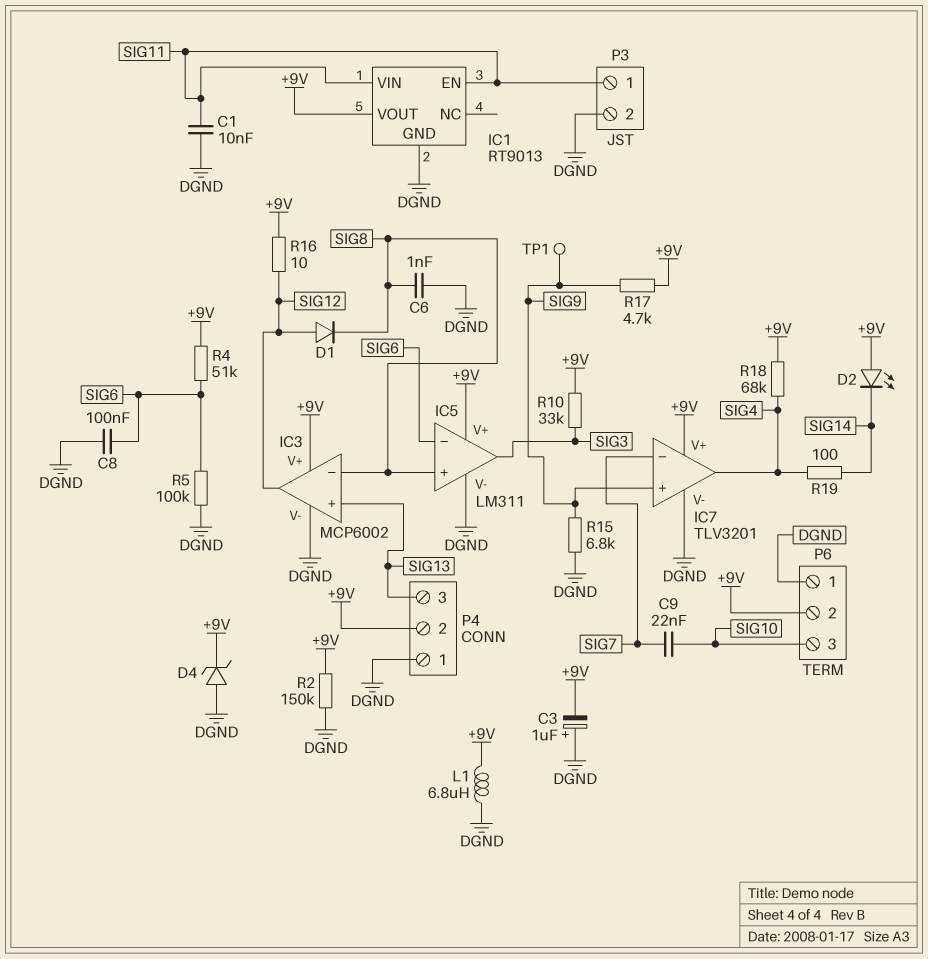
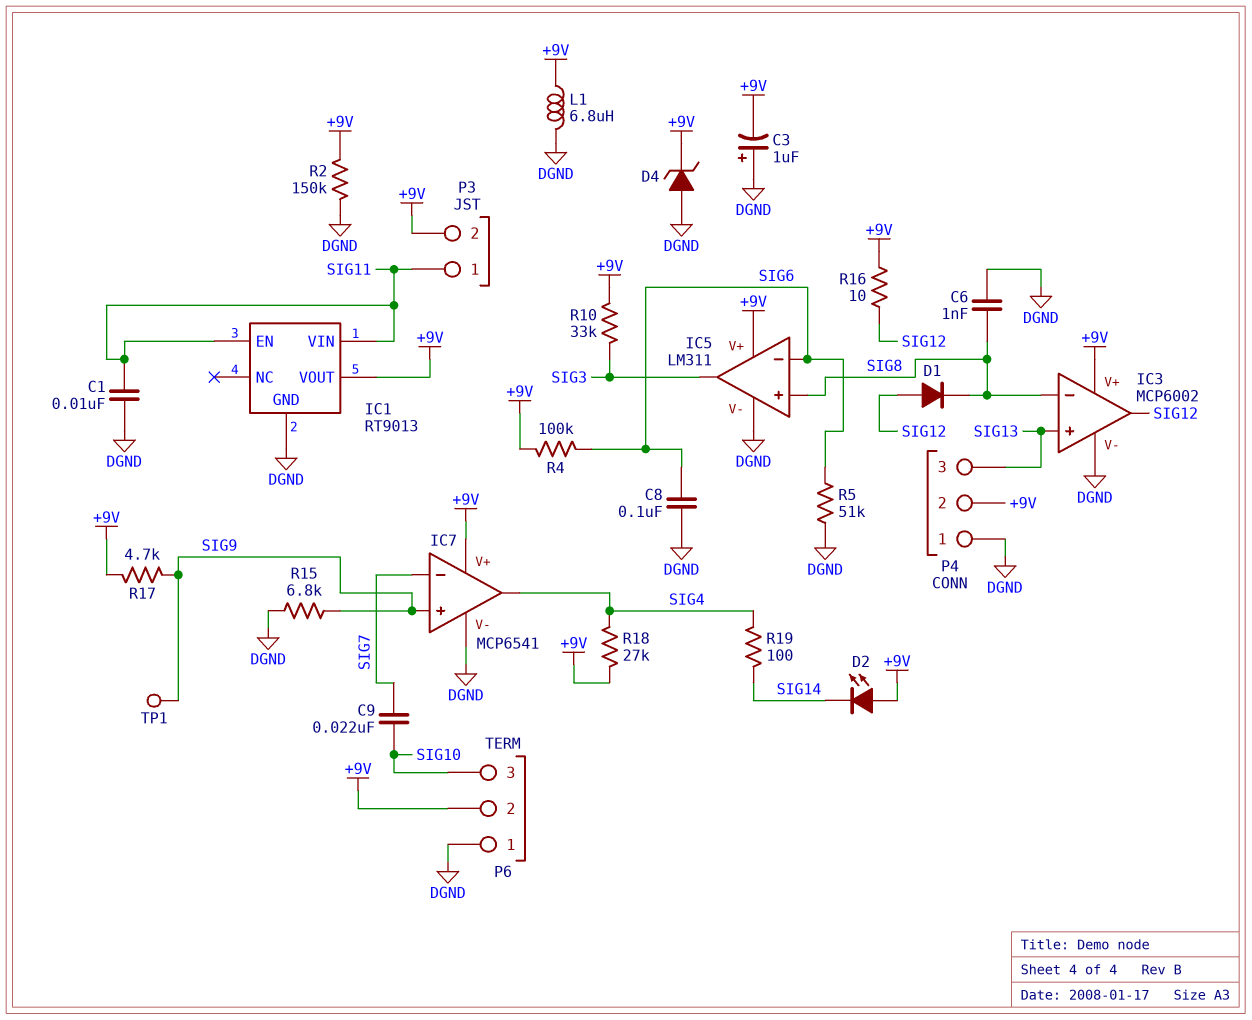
IC7: TLV3201 -> MCP6541
P3 pin 2: DGND -> +9V
R4: 51k (+9V, SIG6) -> 100k (+9V, SIG6)
R5: 100k (DGND, SIG6) -> 51k (DGND, SIG6)
R18: 68k (+9V, SIG4) -> 27k (+9V, SIG4)

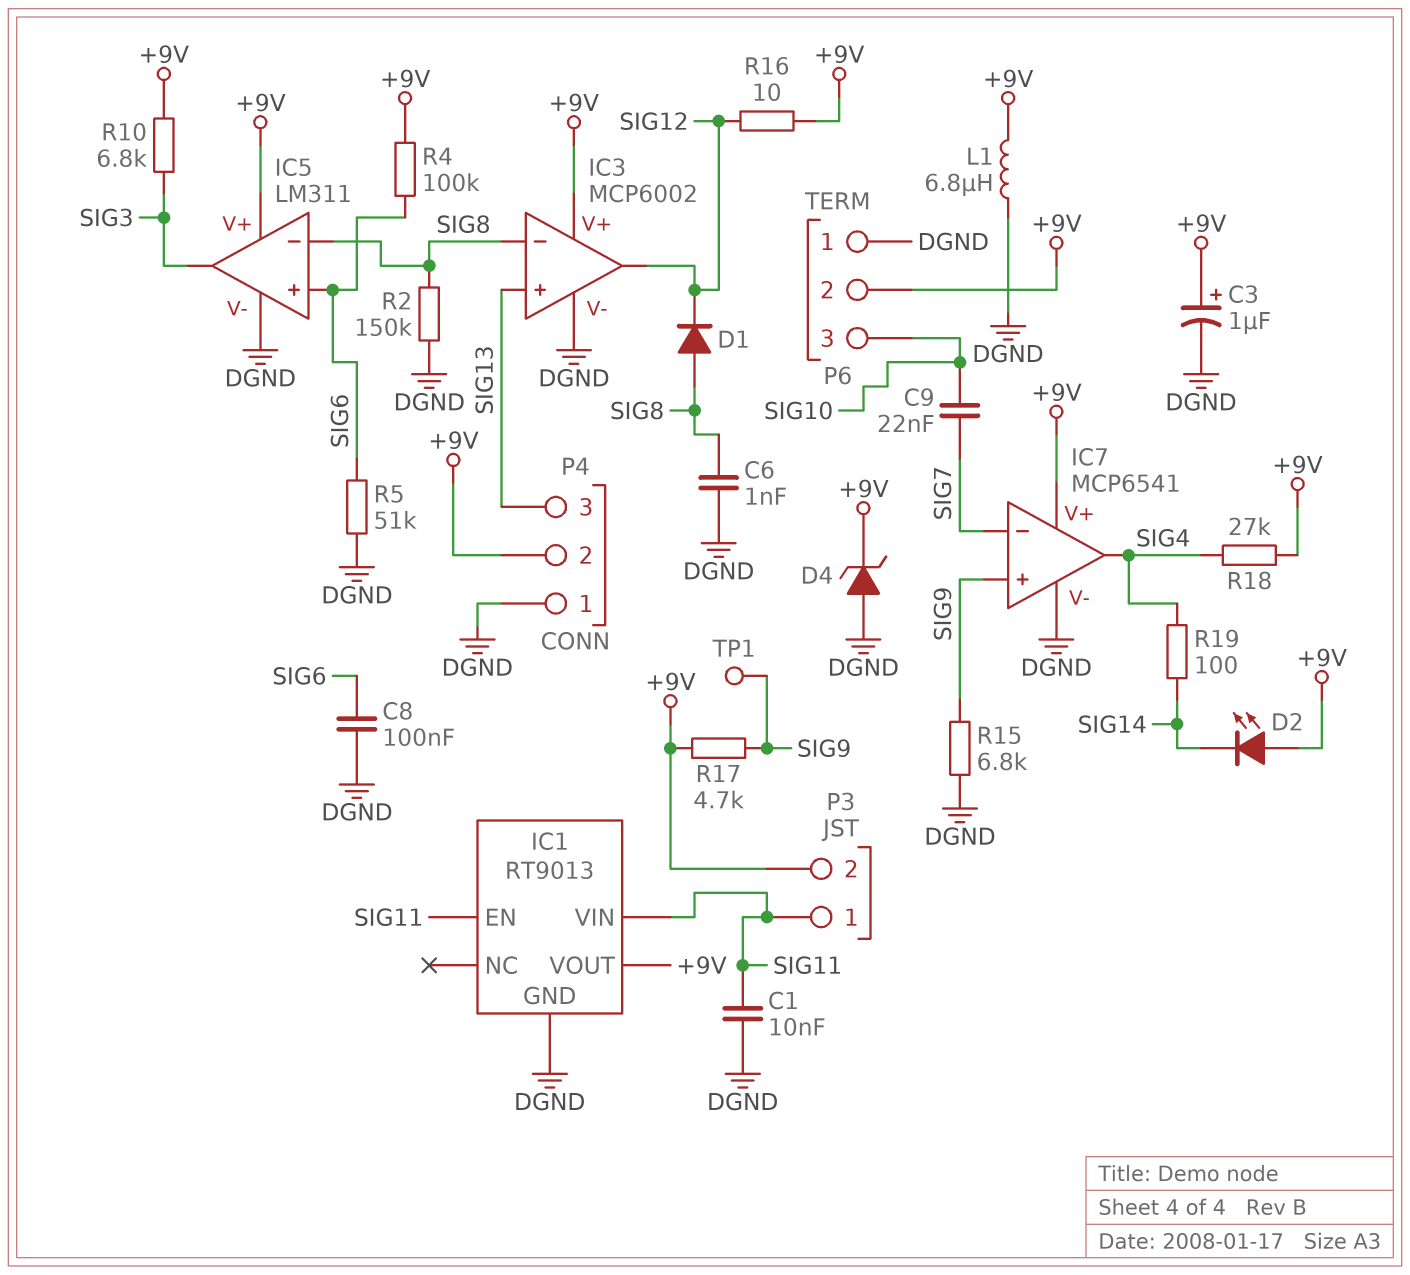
C3: 1uF (plus DGND, minus +9V) -> 1uF (plus +9V, minus DGND)
D1: diode (A SIG12, K SIG8) -> diode (A SIG8, K SIG12)
IC5 pin in+: SIG8 -> SIG6
IC5 pin in-: SIG6 -> SIG8
R2: 150k (+9V, DGND) -> 150k (DGND, SIG8)
R10: 33k (+9V, SIG3) -> 6.8k (+9V, SIG3)

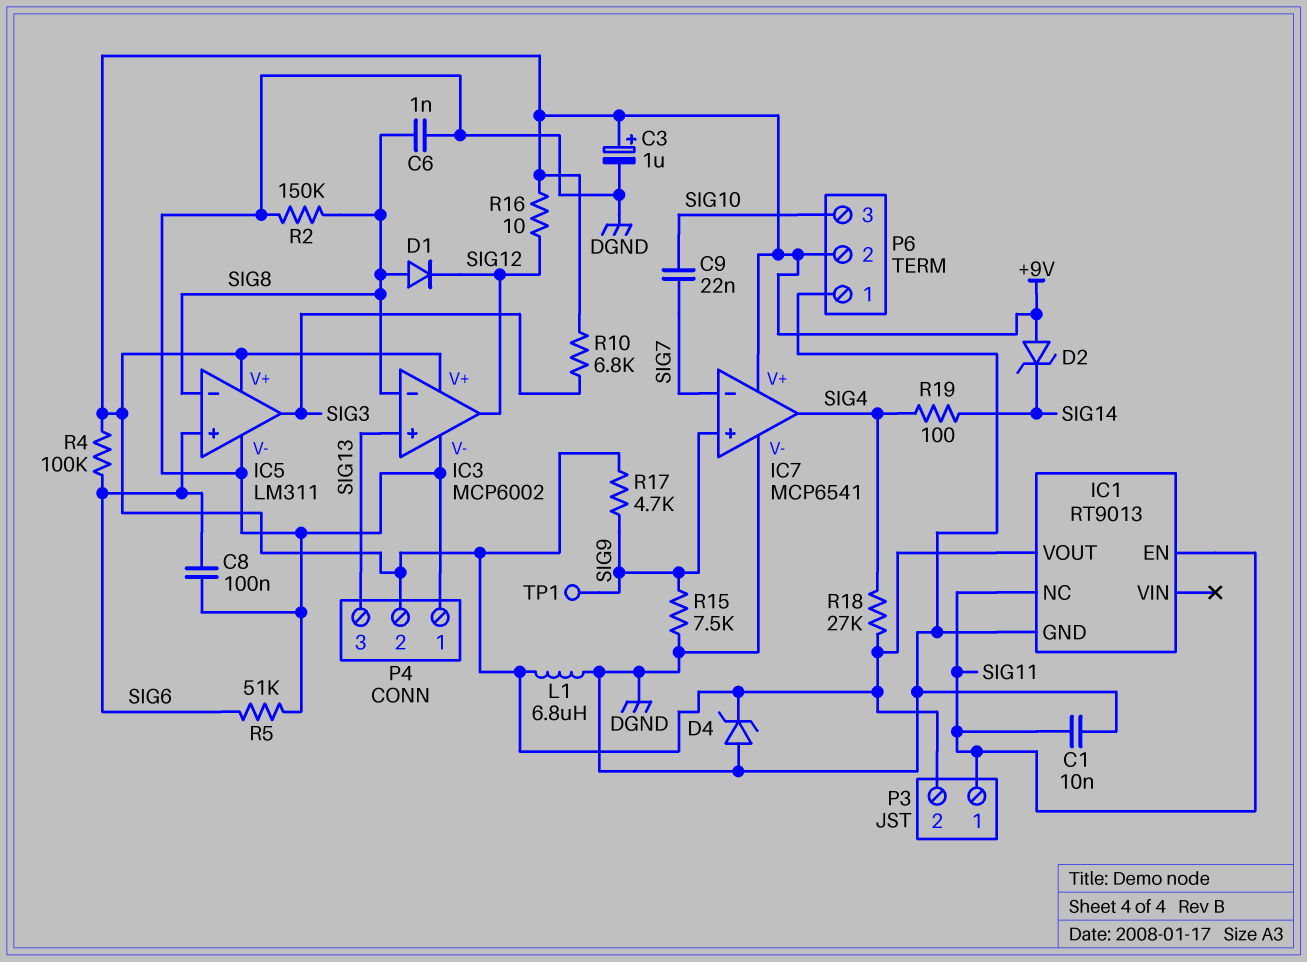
D2: LED (A +9V, K SIG14) -> zener (A +9V, K SIG14)
IC1 pin NC: none -> SIG11
IC1 pin VIN: SIG11 -> none
R15: 6.8k (DGND, SIG9) -> 7.5k (DGND, SIG9)

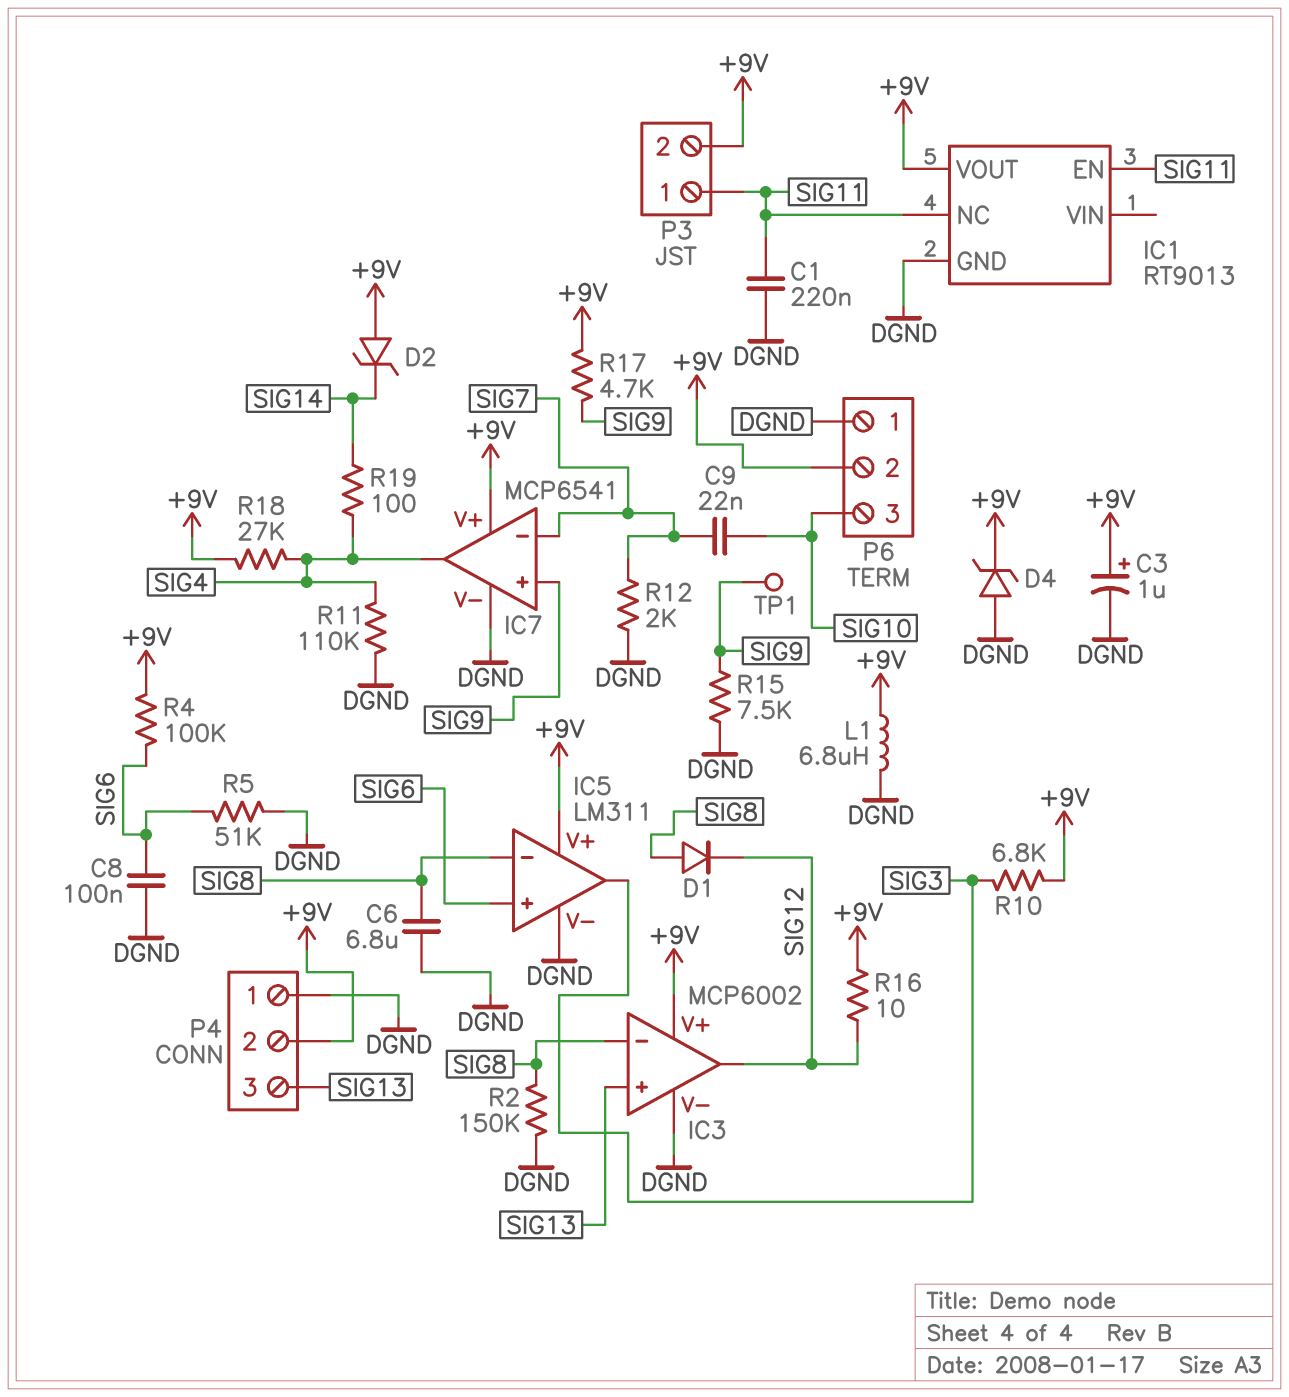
C1: 10nF (DGND, SIG11) -> 220nF (DGND, SIG11)
C6: 1nF (DGND, SIG8) -> 6.8uF (DGND, SIG8)
R11: none -> 110k (DGND, SIG4)
R12: none -> 2k (DGND, SIG7)

